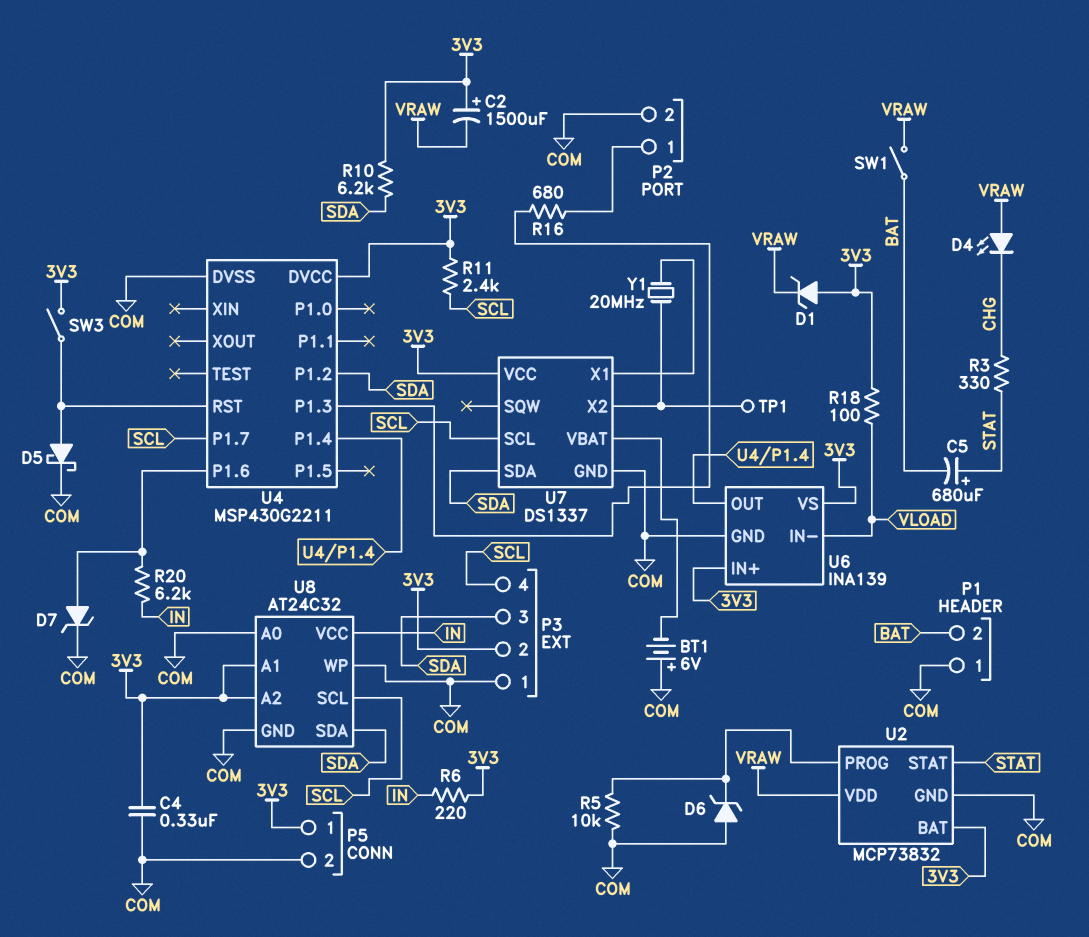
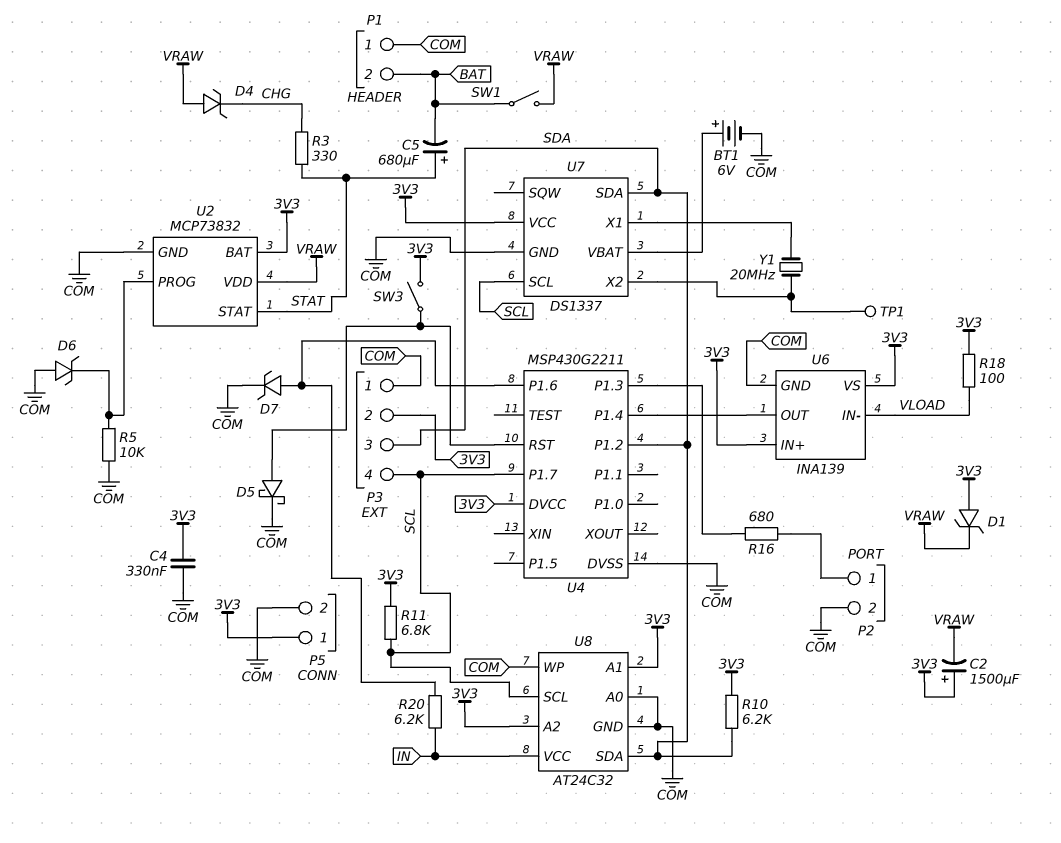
BT1: 6V (plus COM, minus U7/VBAT) -> 6V (plus U7/VBAT, minus COM)
D4: LED (A VRAW, K CHG) -> zener (A VRAW, K CHG)
R6: 220 (3V3, IN) -> none
R11: 2.4k (3V3, SCL) -> 6.8k (3V3, SCL)

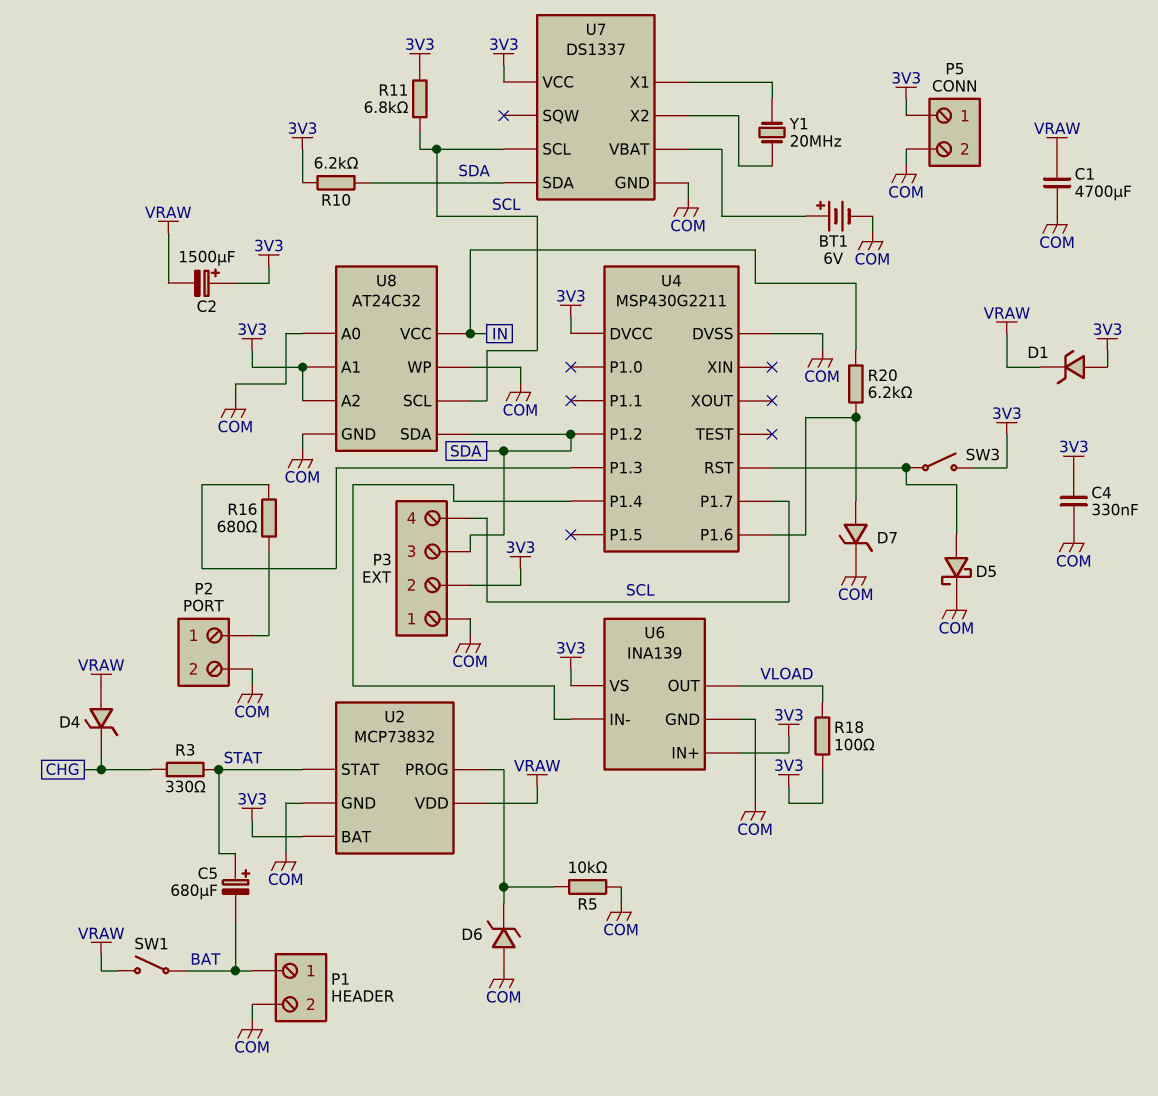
C1: none -> 4700uF (COM, VRAW)
P1 pin 1: COM -> BAT
P1 pin 2: BAT -> COM
TP1: test point (U7/X2) -> none
U6 pin IN-: VLOAD -> U4/P1.4
U6 pin OUT: U4/P1.4 -> VLOAD

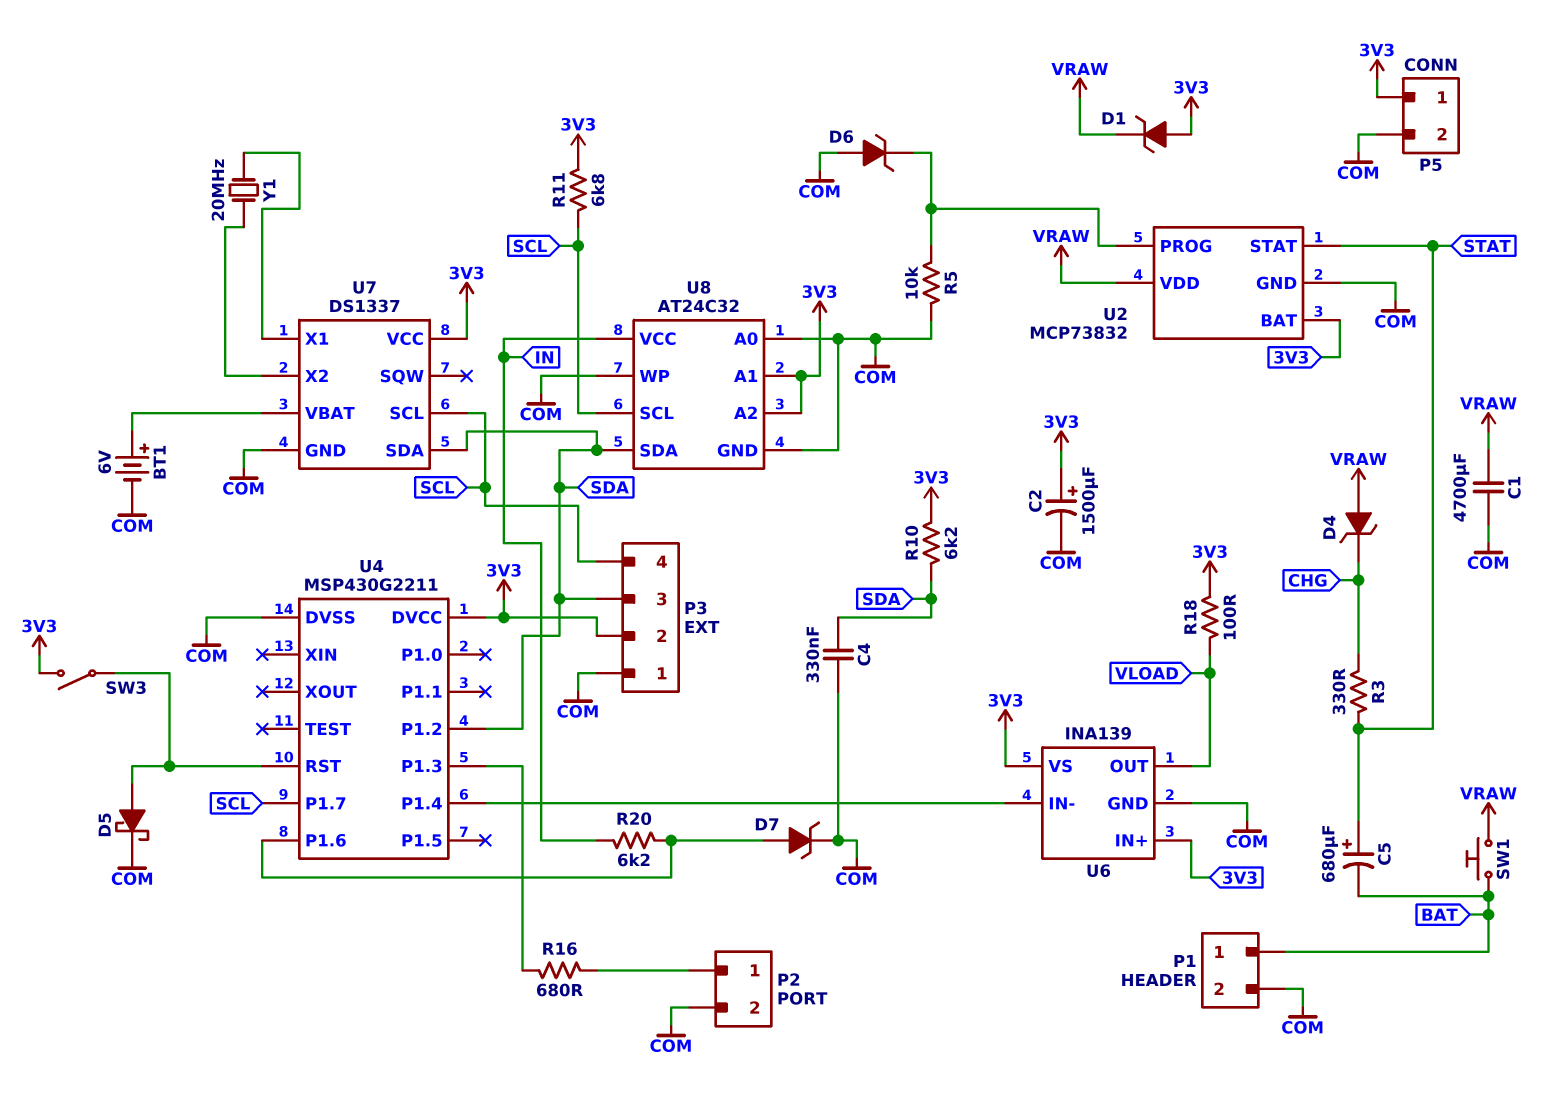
C2: 1500uF (plus 3V3, minus VRAW) -> 1500uF (plus 3V3, minus COM)
C4: 330nF (3V3, COM) -> 330nF (COM, SDA)
SW1: switch (BAT, VRAW) -> button (BAT, VRAW)

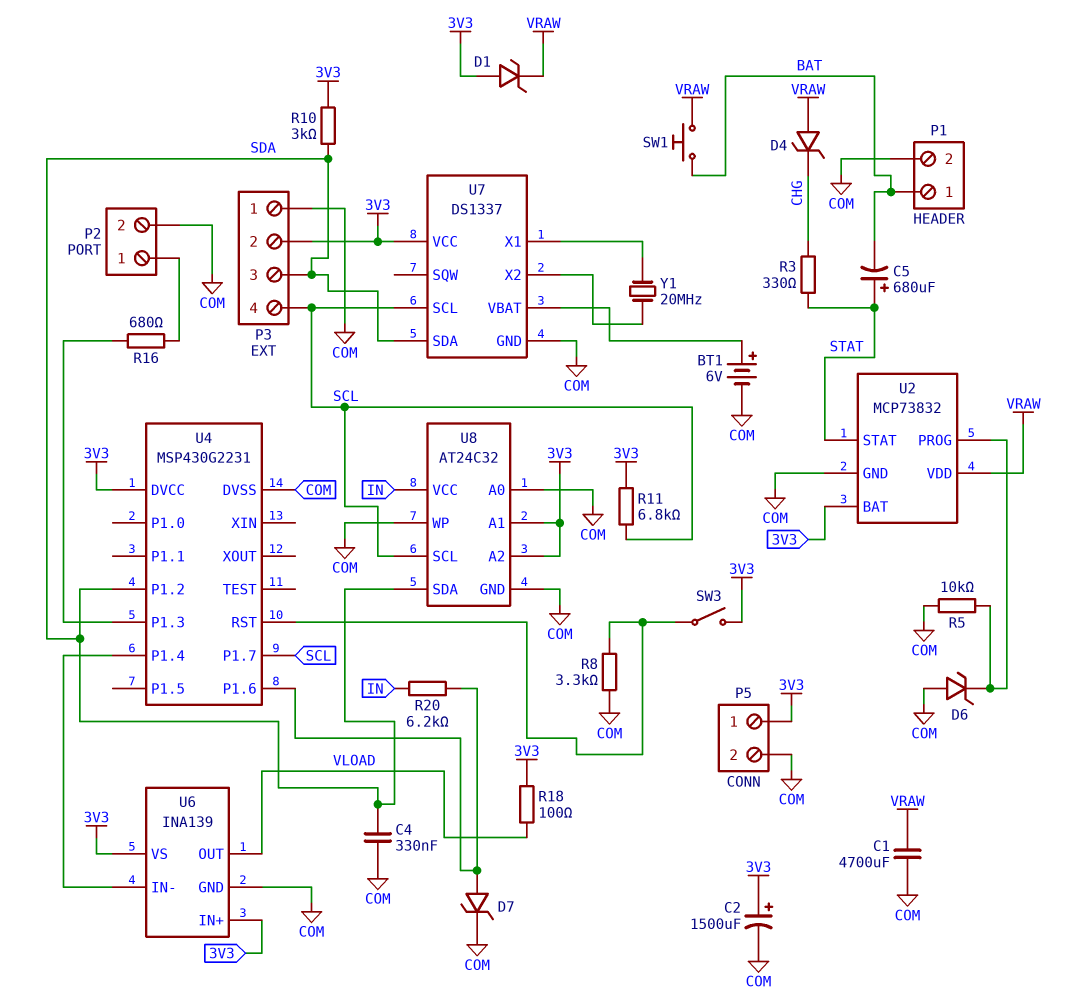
D5: schottky (A U4/RST, K COM) -> none
R8: none -> 3.3k (COM, U4/RST)
R10: 6.2k (3V3, SDA) -> 3k (3V3, SDA)
U4: MSP430G2211 -> MSP430G2231

